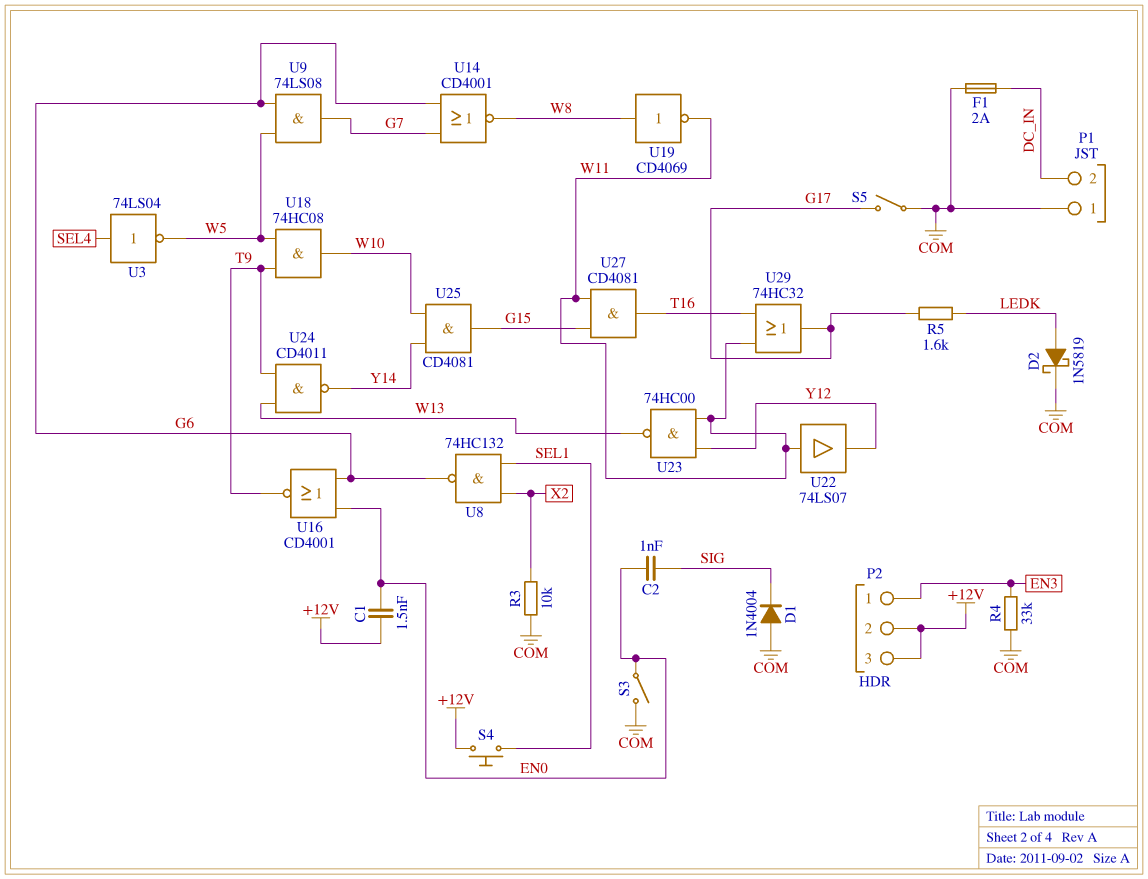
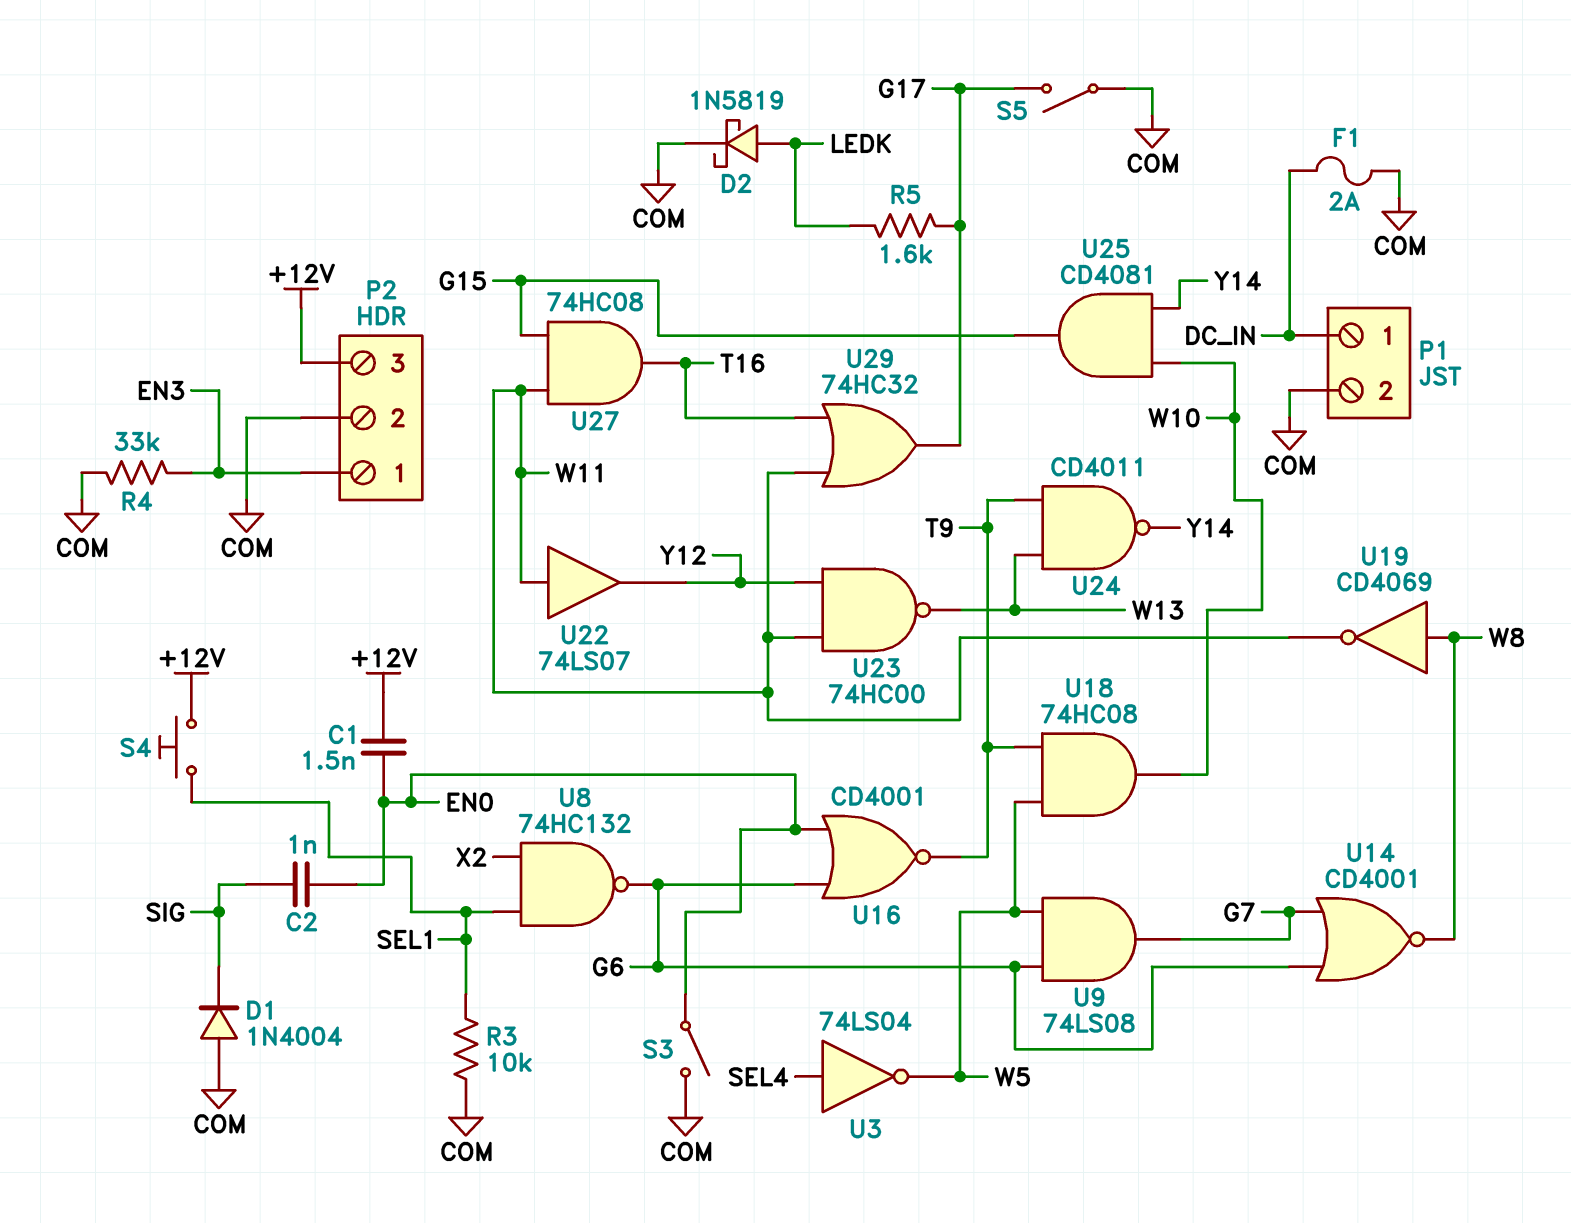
P1 pin 1: COM -> DC_IN
P1 pin 2: DC_IN -> COM
P2 pin 2: +12V -> COM
R3: 10k (COM, X2) -> 10k (COM, SEL1)
U27: AND CD4081 (in G15, in W11, out T16) -> AND 74HC08 (in G15, in W11, out T16)

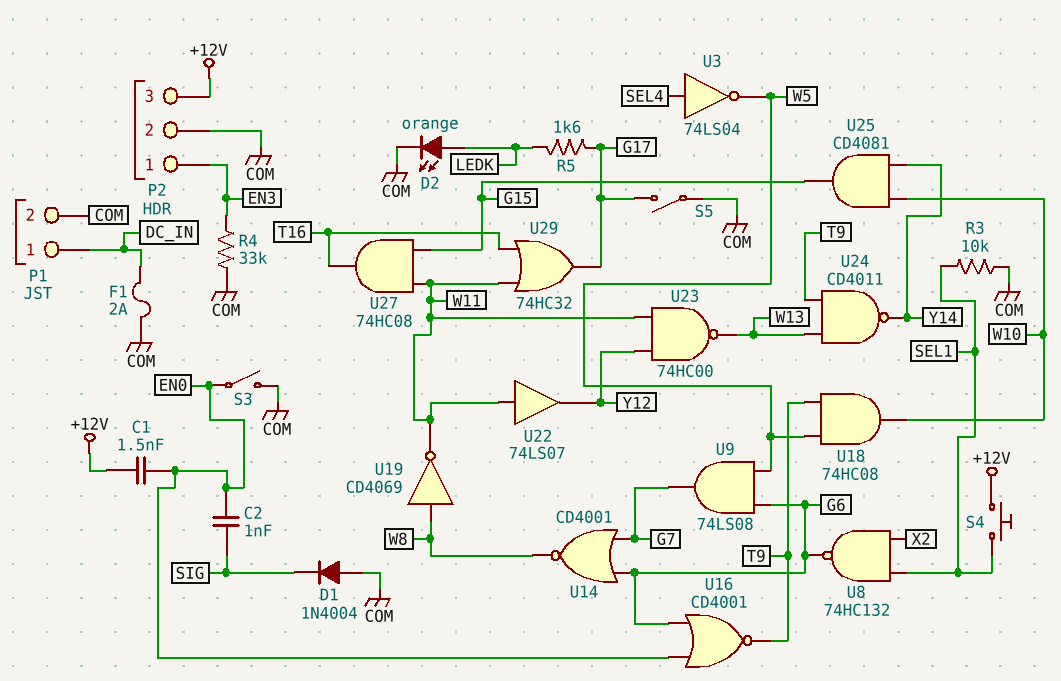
D2: schottky 1N5819 (A LEDK, K COM) -> LED orange (A LEDK, K COM)

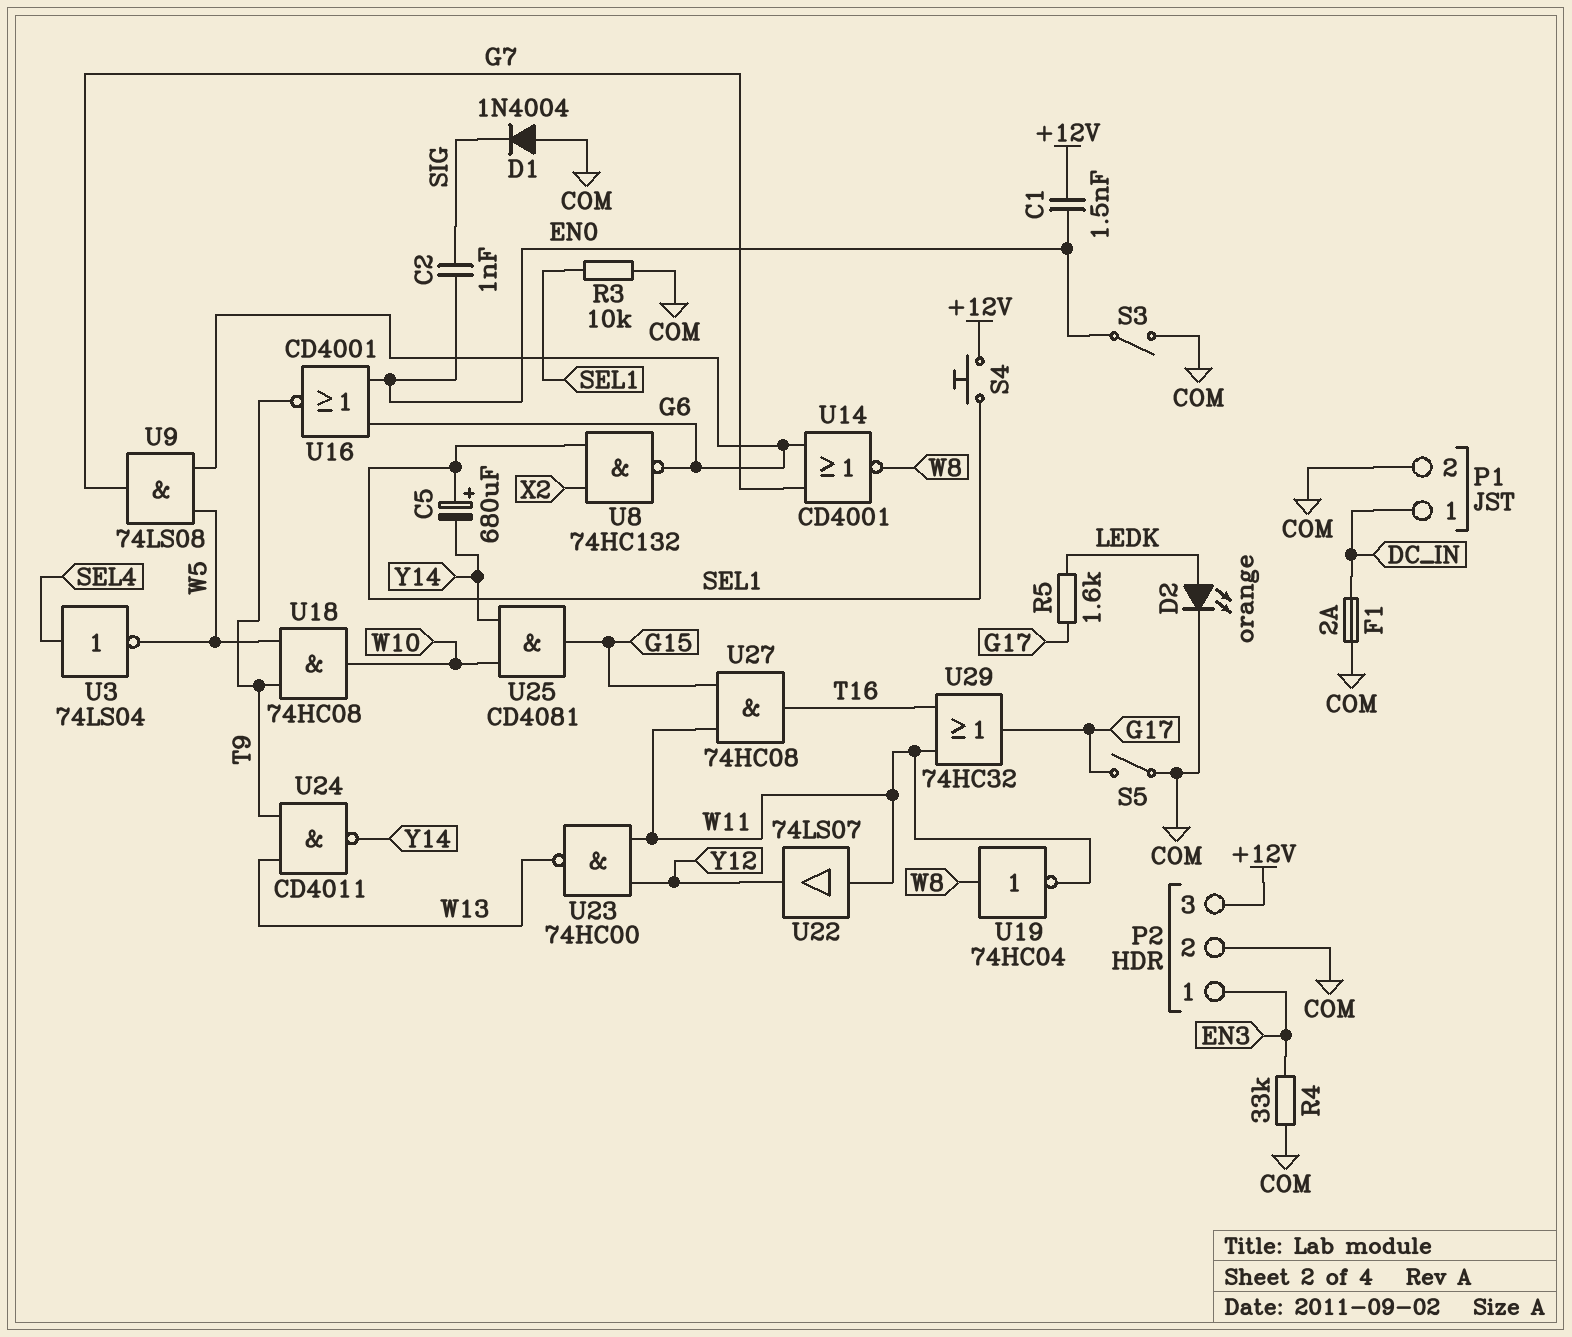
C5: none -> 680uF (plus SEL1, minus Y14)
U19: NOT CD4069 (in W8, out W11) -> NOT 74HC04 (in W8, out W11)

